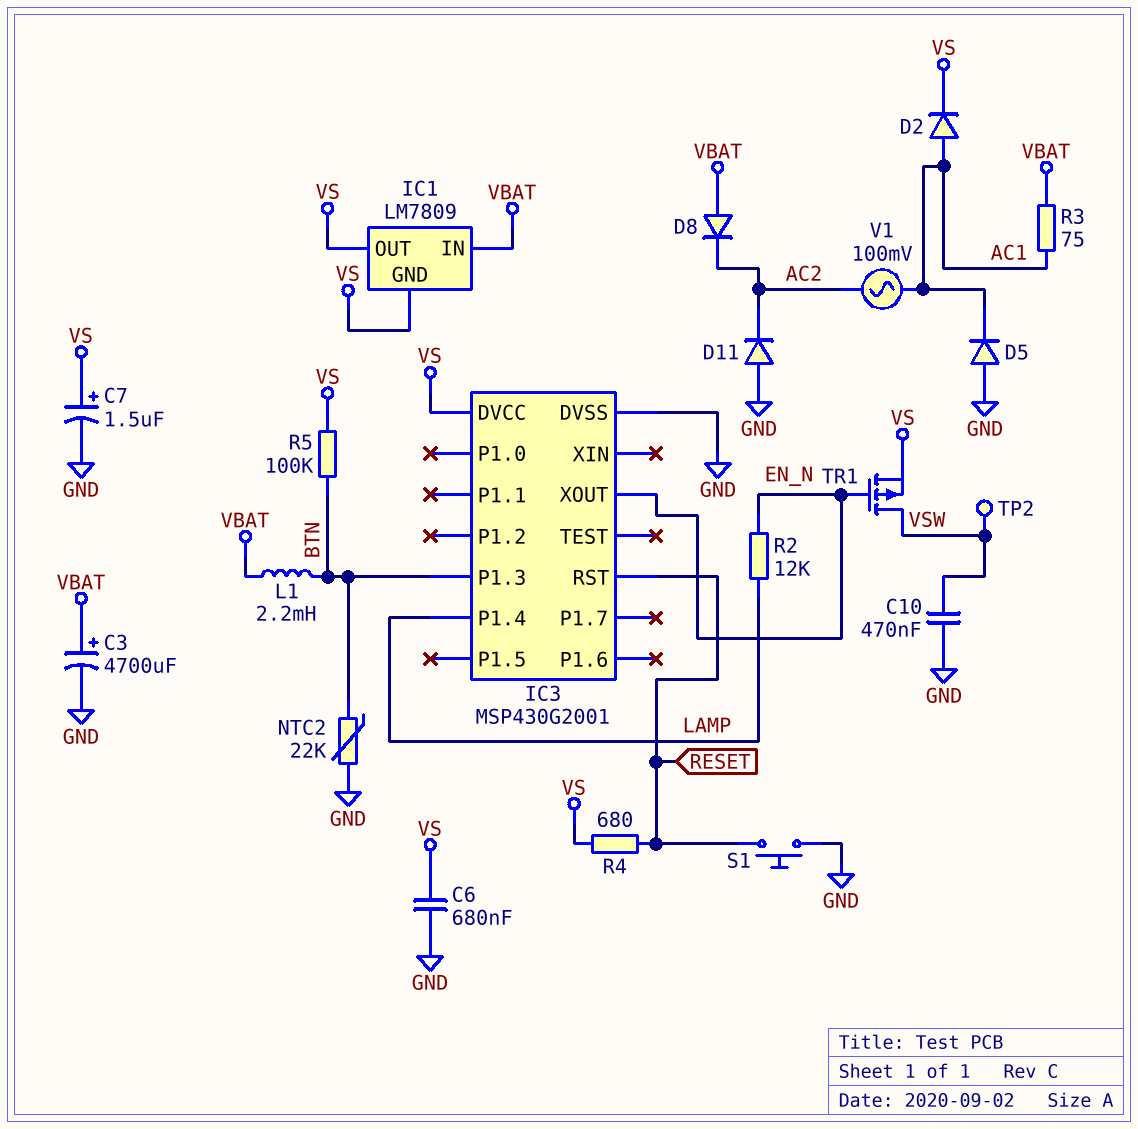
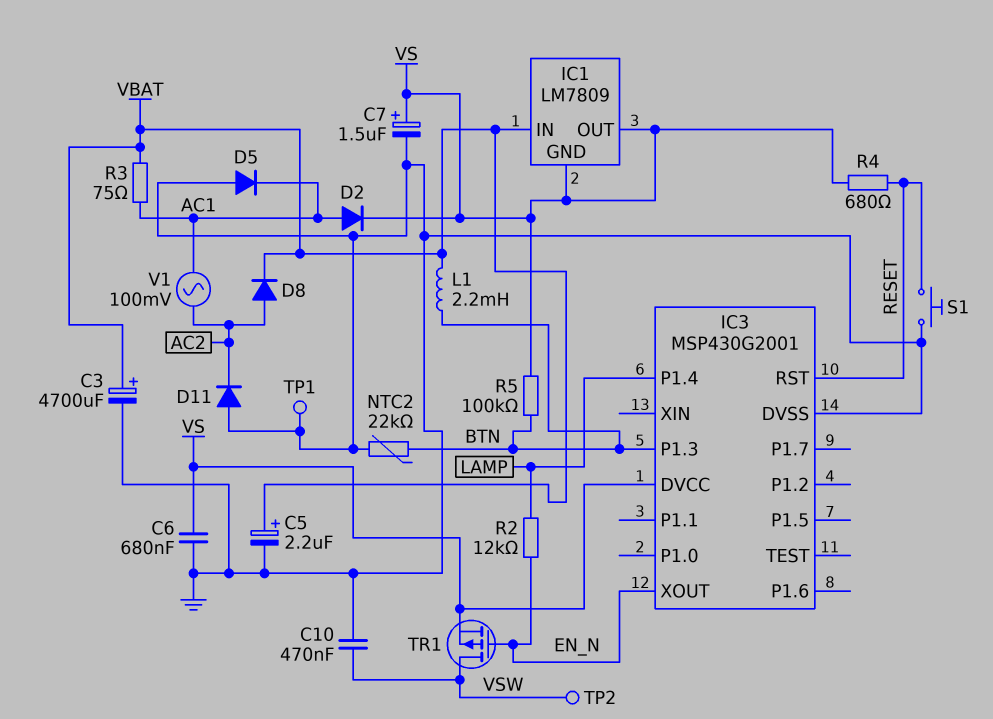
C5: none -> 2.2uF (plus VBAT, minus GND)
D8: diode (A VBAT, K AC2) -> diode (A AC2, K VBAT)
TP1: none -> test point (GND)

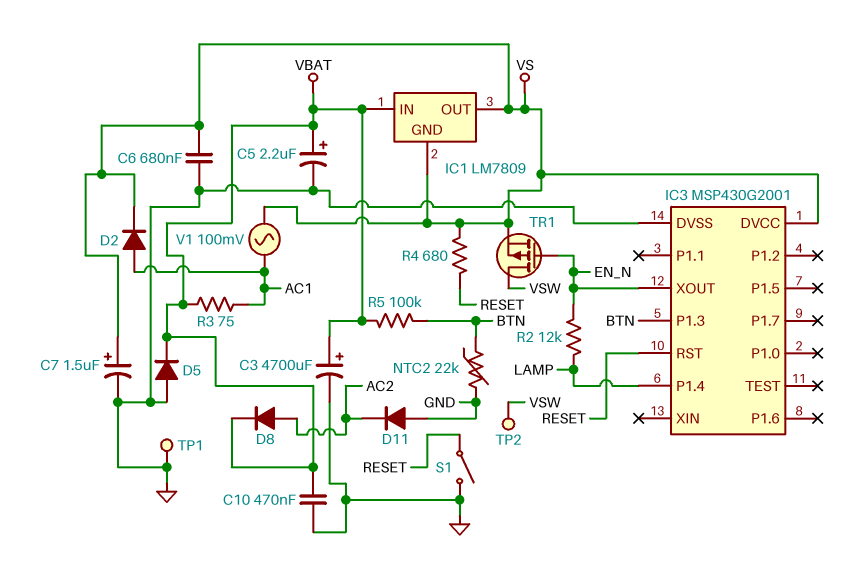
C10: 470nF (GND, VSW) -> 470nF (GND, VBAT)
D5: diode (A GND, K AC1) -> diode (A GND, K VBAT)
L1: 2.2mH (BTN, VBAT) -> none
R5: 100k (BTN, VS) -> 100k (BTN, VBAT)
S1: button (GND, RESET) -> switch (GND, RESET)
V1: AC 100mV (AC1, AC2) -> AC 100mV (AC1, VS)

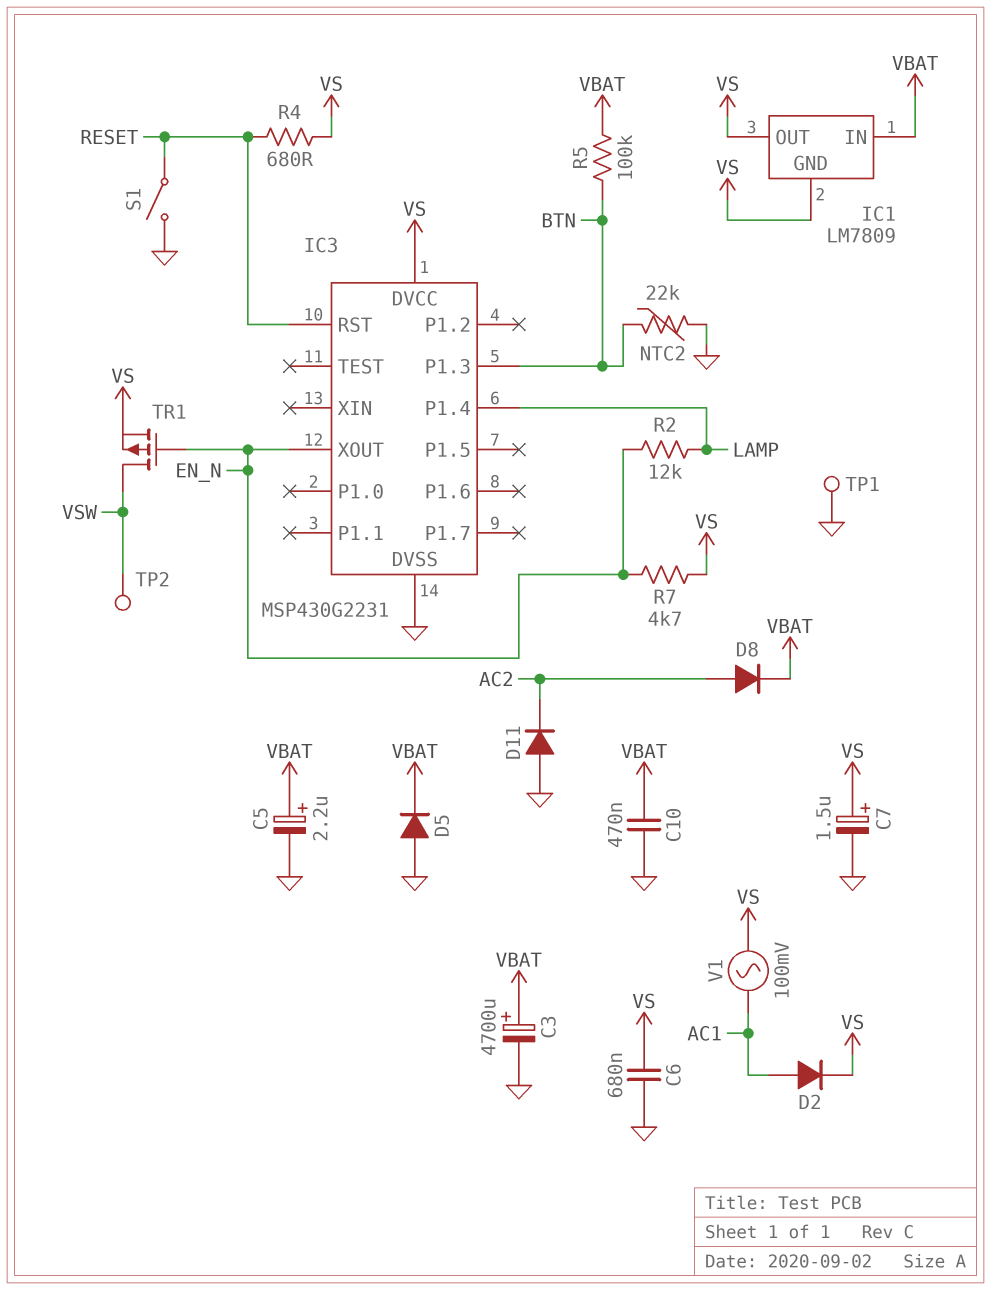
IC3: MSP430G2001 -> MSP430G2231
R3: 75 (AC1, VBAT) -> none
R7: none -> 4.7k (EN_N, VS)

